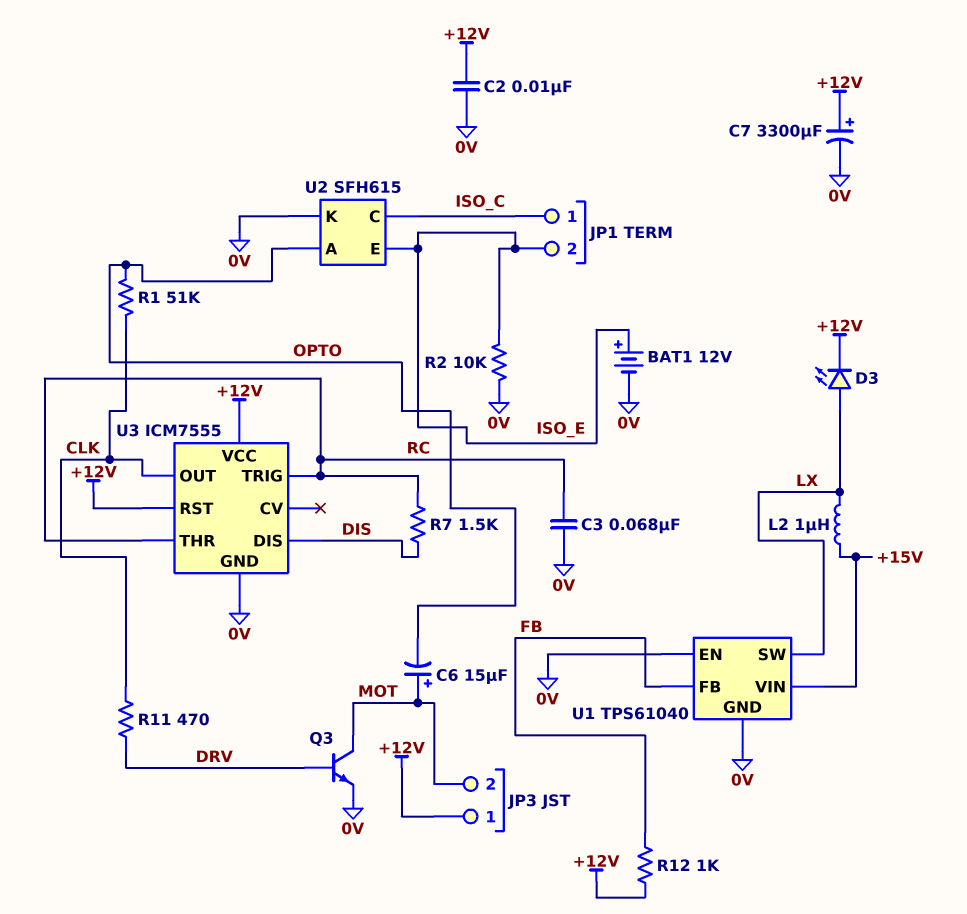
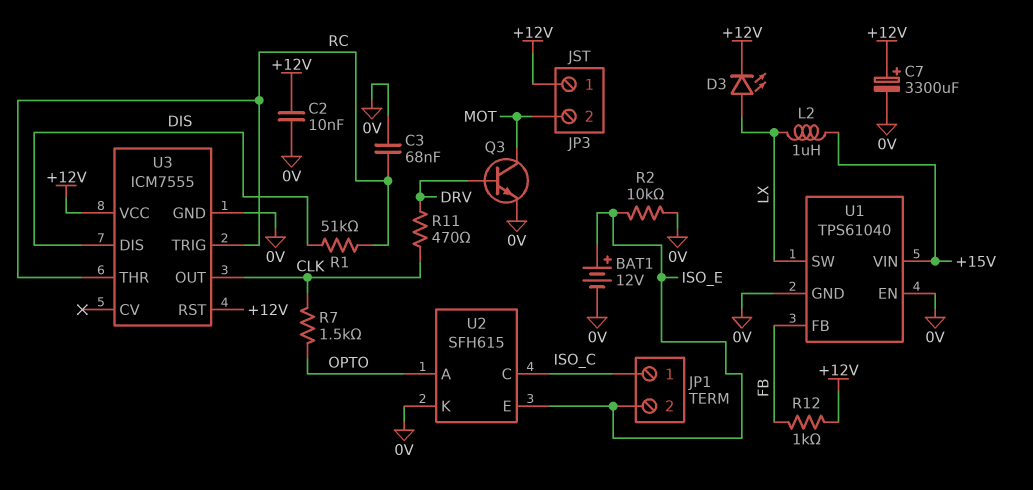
C6: 15uF (plus MOT, minus OPTO) -> none
R1: 51k (CLK, OPTO) -> 51k (DIS, RC)
R7: 1.5k (DIS, RC) -> 1.5k (CLK, OPTO)

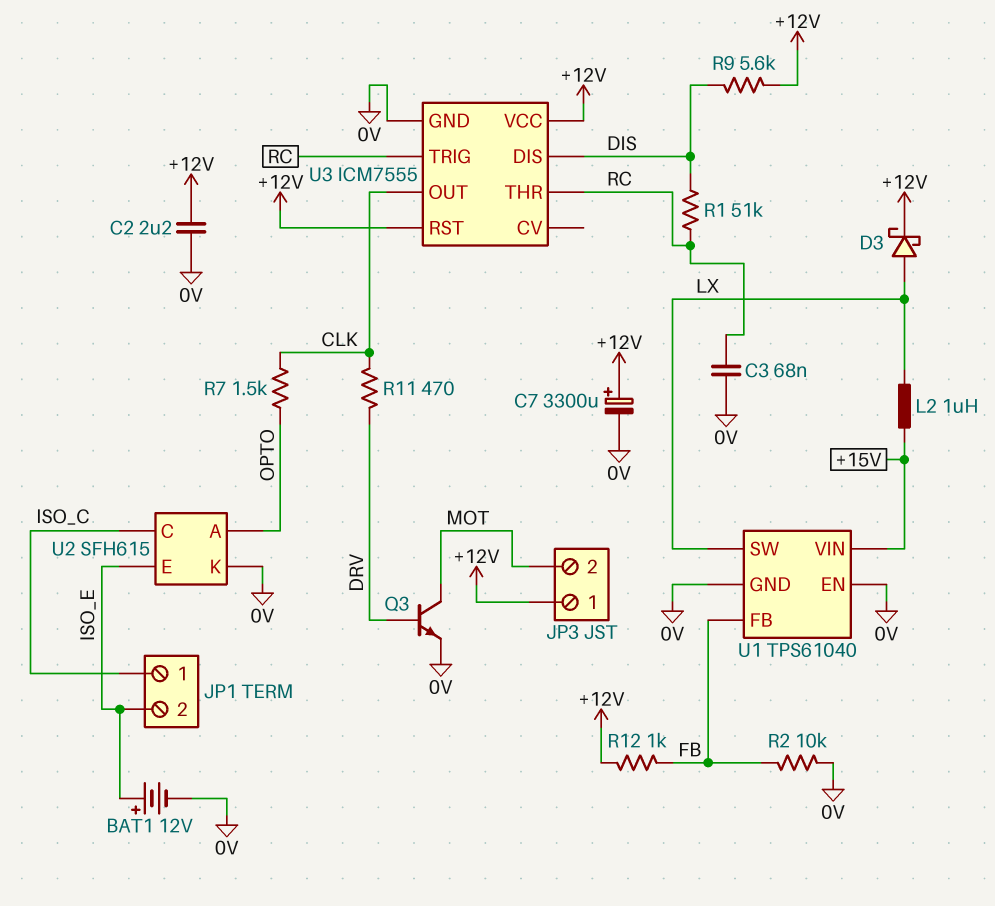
C2: 10nF (+12V, 0V) -> 2.2uF (+12V, 0V)
D3: LED (A LX, K +12V) -> schottky (A LX, K +12V)
R2: 10k (0V, ISO_E) -> 10k (0V, FB)
R9: none -> 5.6k (+12V, DIS)

